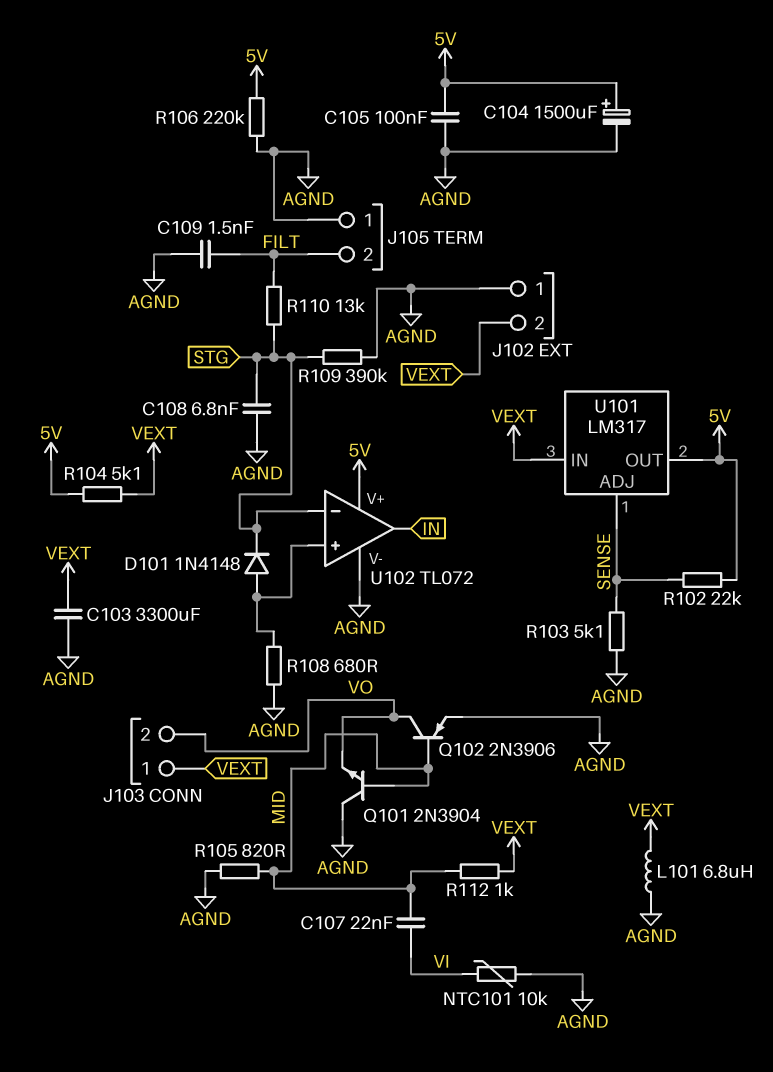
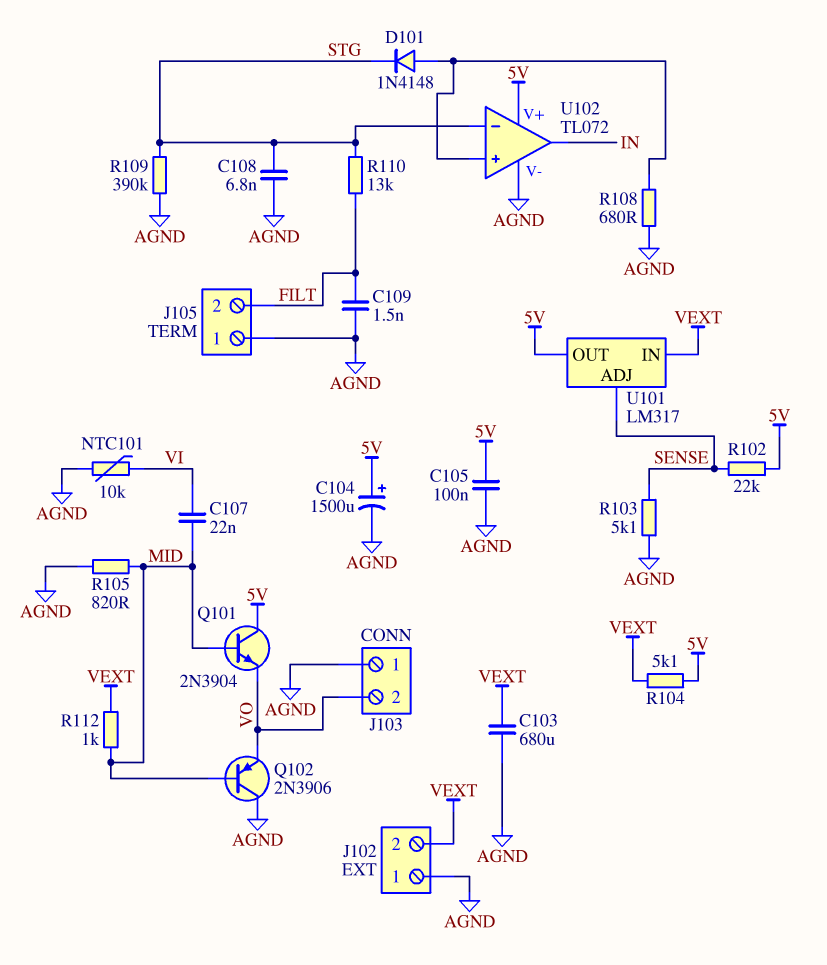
C103: 3300uF (AGND, VEXT) -> 680uF (AGND, VEXT)
J103 pin 1: VEXT -> AGND
L101: 6.8uH (AGND, VEXT) -> none
Q101: NPN 2N3904 (B MID, C AGND, E VO) -> NPN 2N3904 (B MID, C 5V, E VO)
Q102: PNP 2N3906 (B MID, C VO, E AGND) -> PNP 2N3906 (B MID, C AGND, E VO)
R106: 220k (5V, AGND) -> none

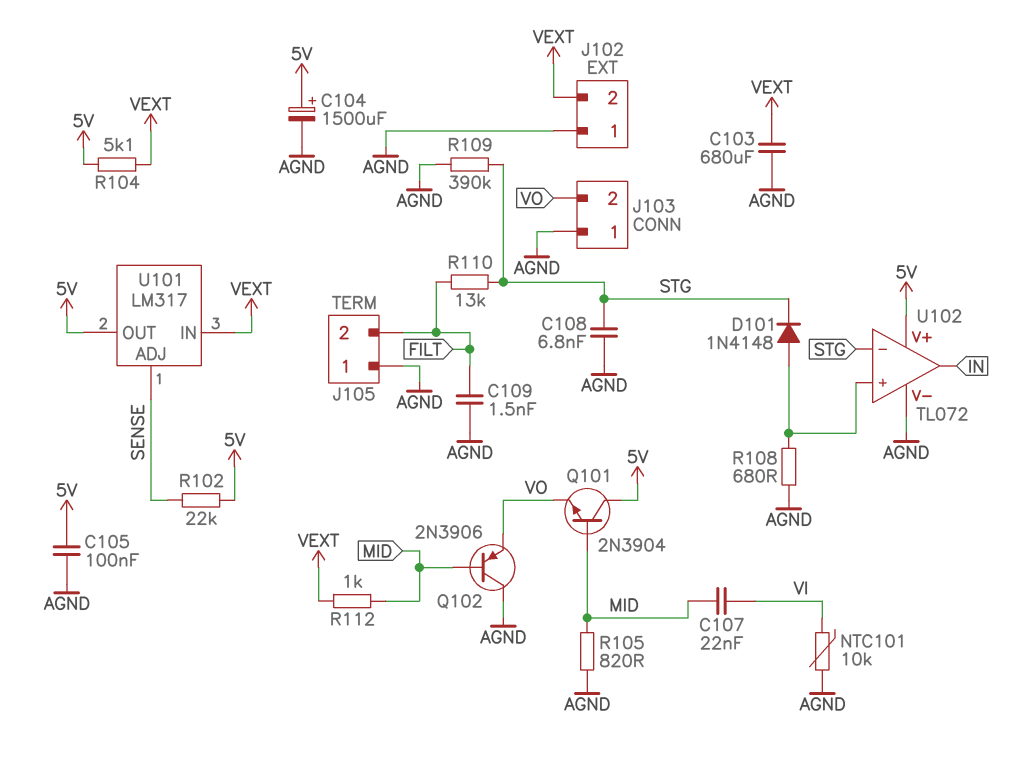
R103: 5.1k (AGND, SENSE) -> none

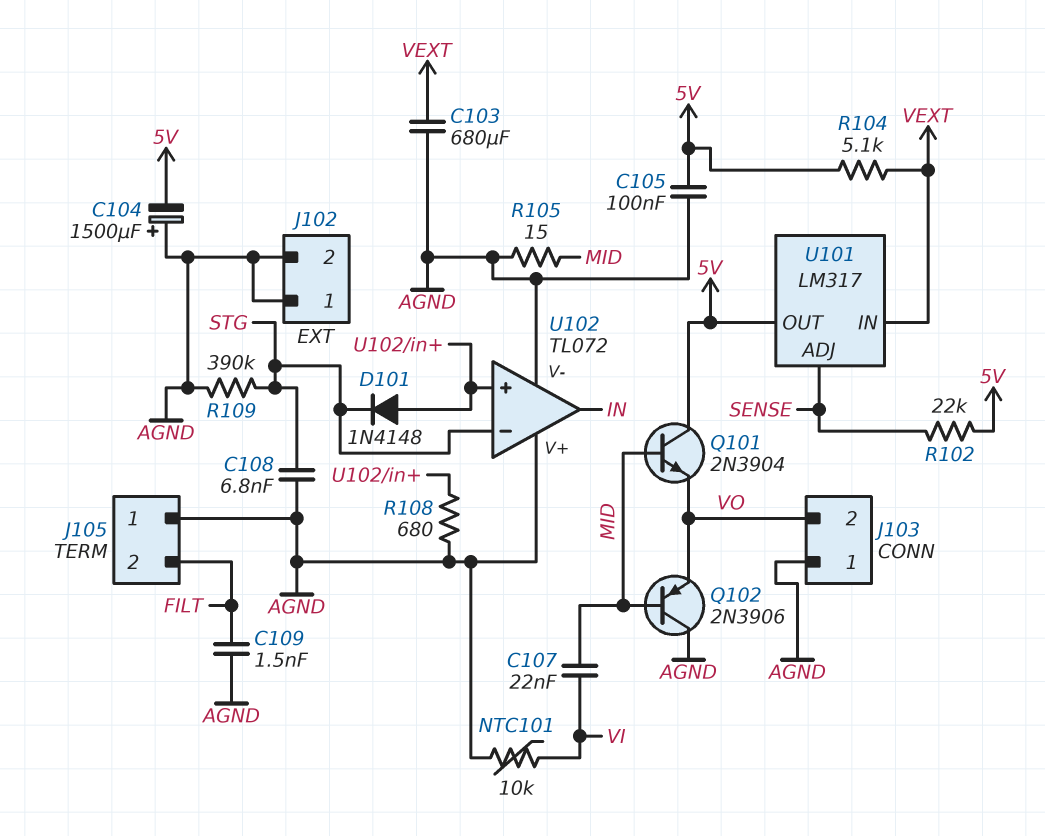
C104: 1500uF (plus 5V, minus AGND) -> 1500uF (plus AGND, minus 5V)
J102 pin 2: VEXT -> AGND
R105: 820 (AGND, MID) -> 15 (AGND, MID)
R110: 13k (FILT, STG) -> none
R112: 1k (MID, VEXT) -> none
U102 pin V+: 5V -> AGND

